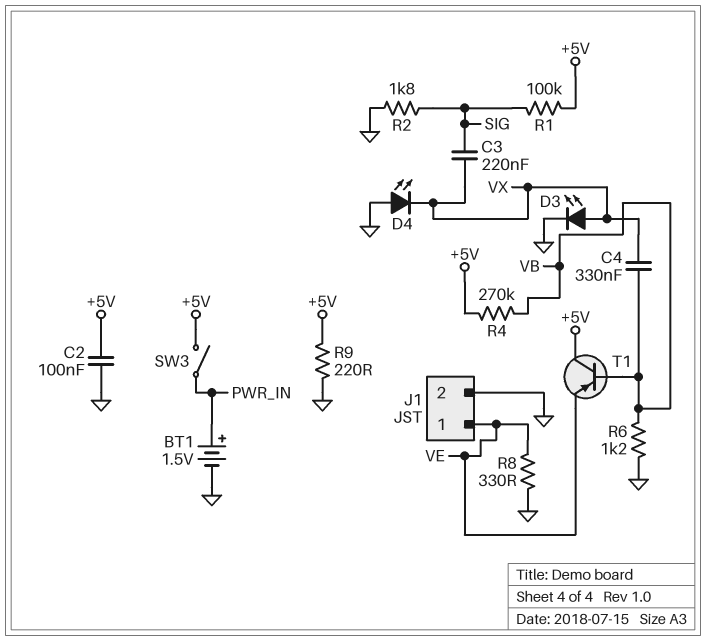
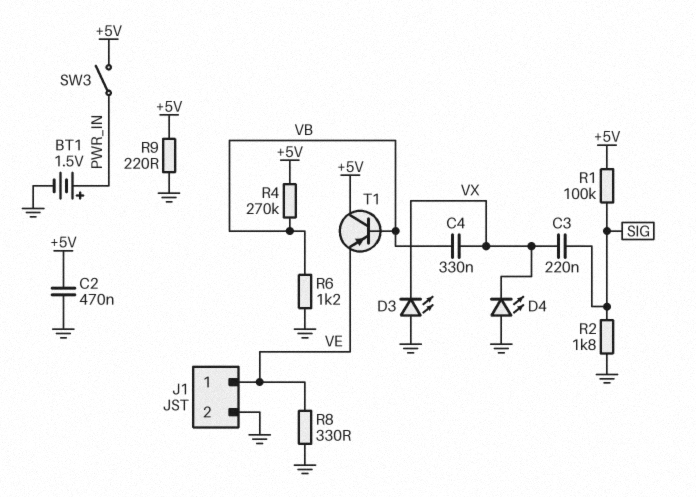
C2: 100nF (+5V, GND) -> 470nF (+5V, GND)
D3: LED (A VX, K GND) -> LED (A GND, K VX)

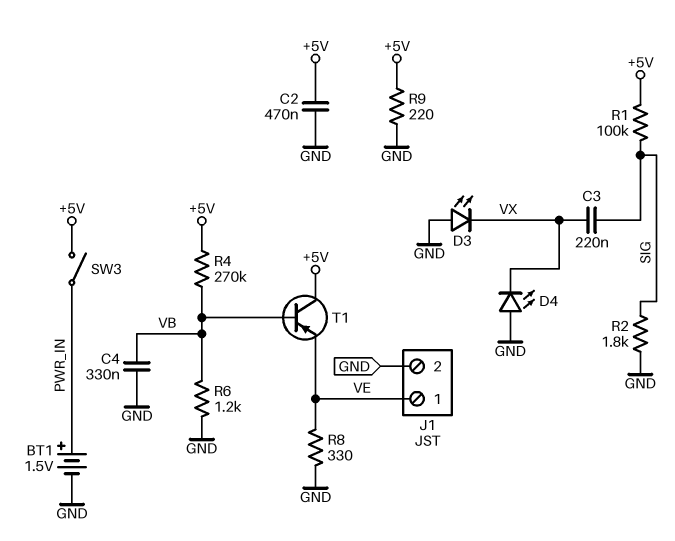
C4: 330nF (VB, VX) -> 330nF (GND, VB)

